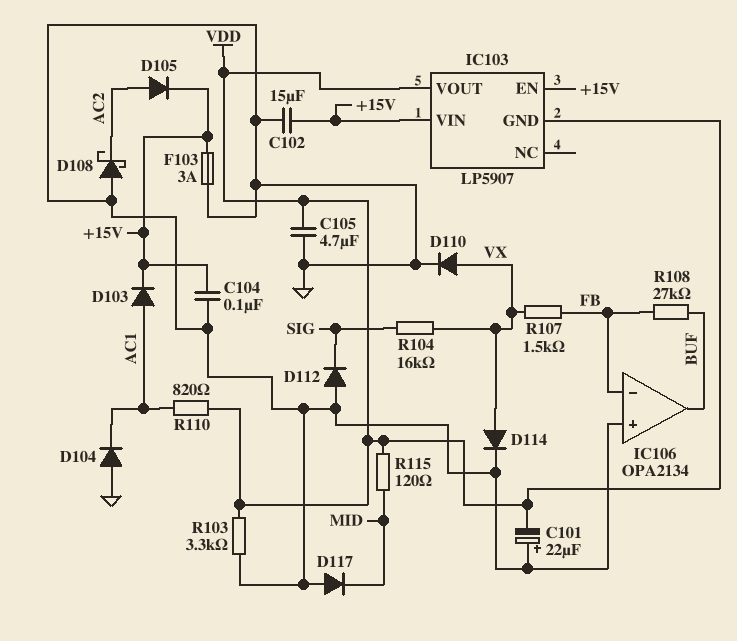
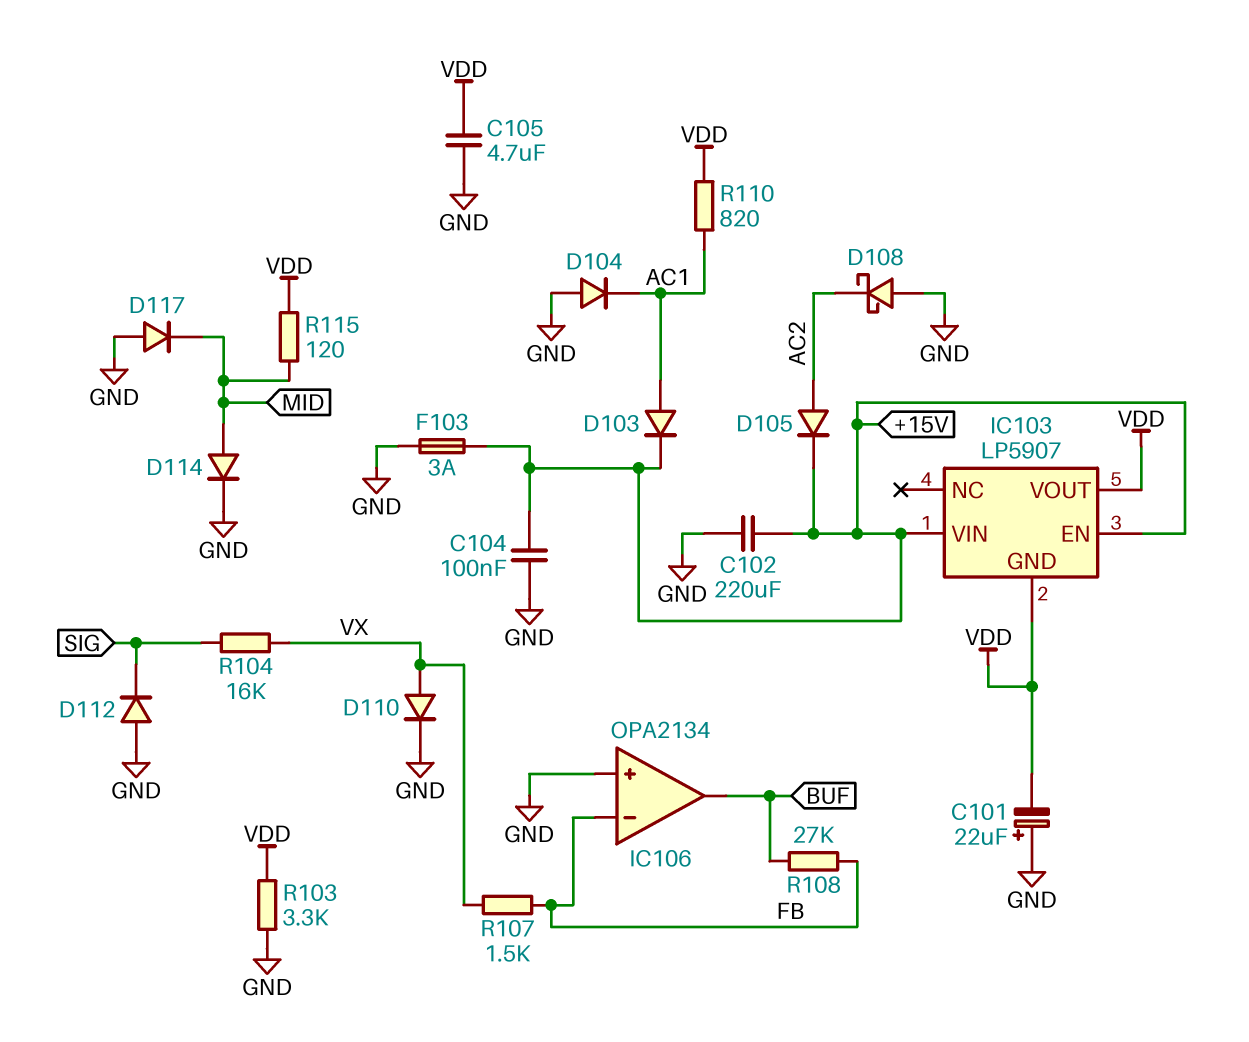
C102: 15uF (+15V, GND) -> 220uF (+15V, GND)
D114: diode (A VX, K GND) -> diode (A MID, K GND)

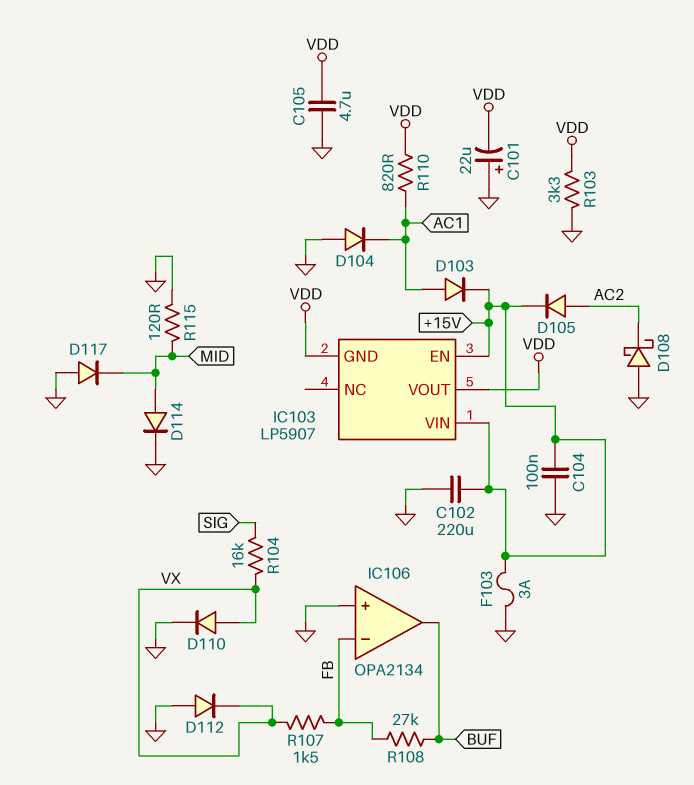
D112: diode (A GND, K SIG) -> diode (A GND, K VX)
R115: 120 (MID, VDD) -> 120 (GND, MID)

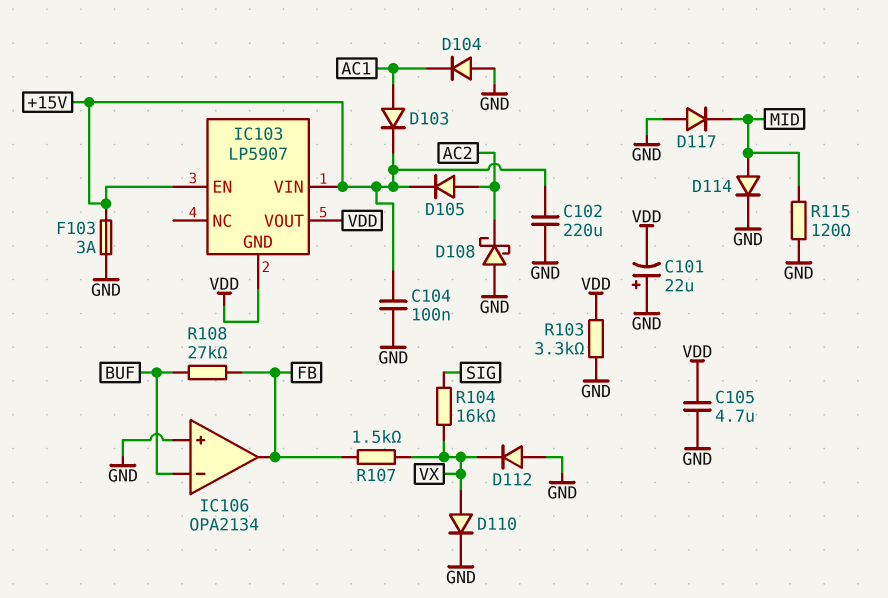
IC106 pin in-: FB -> BUF
IC106 pin out: BUF -> FB
R110: 820 (AC1, VDD) -> none

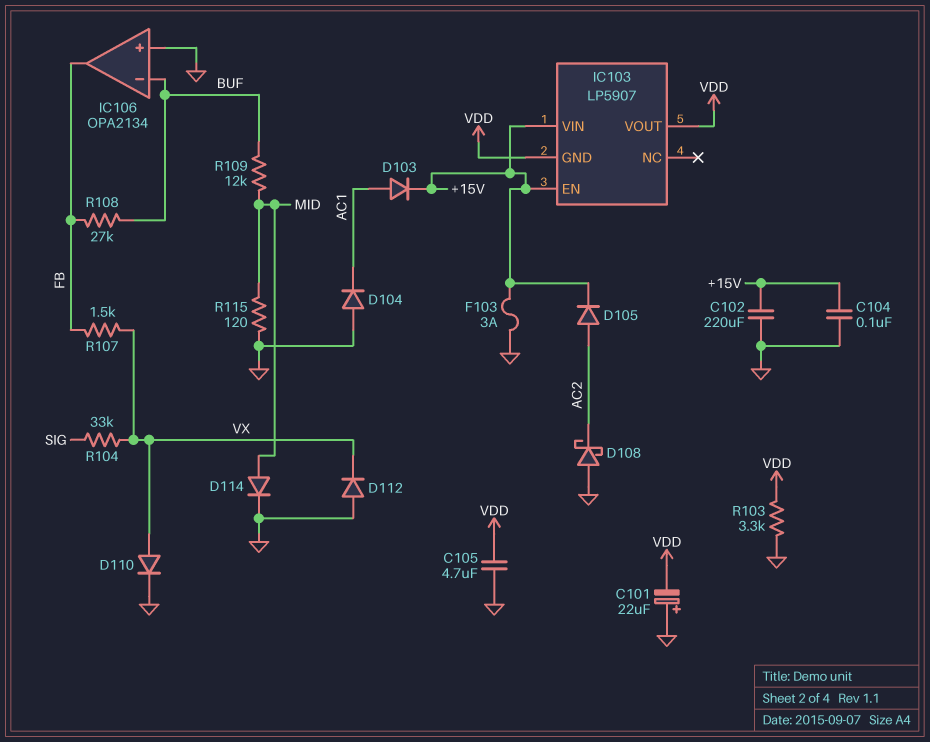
D117: diode (A GND, K MID) -> none
R104: 16k (SIG, VX) -> 33k (SIG, VX)
R109: none -> 12k (BUF, MID)

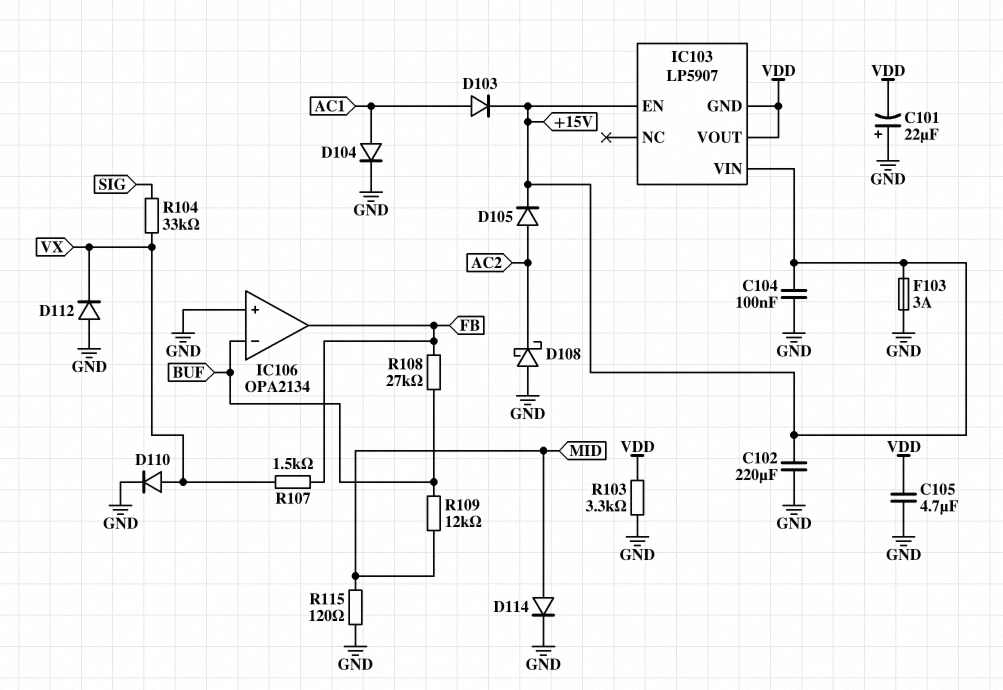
D104: diode (A GND, K AC1) -> diode (A AC1, K GND)

